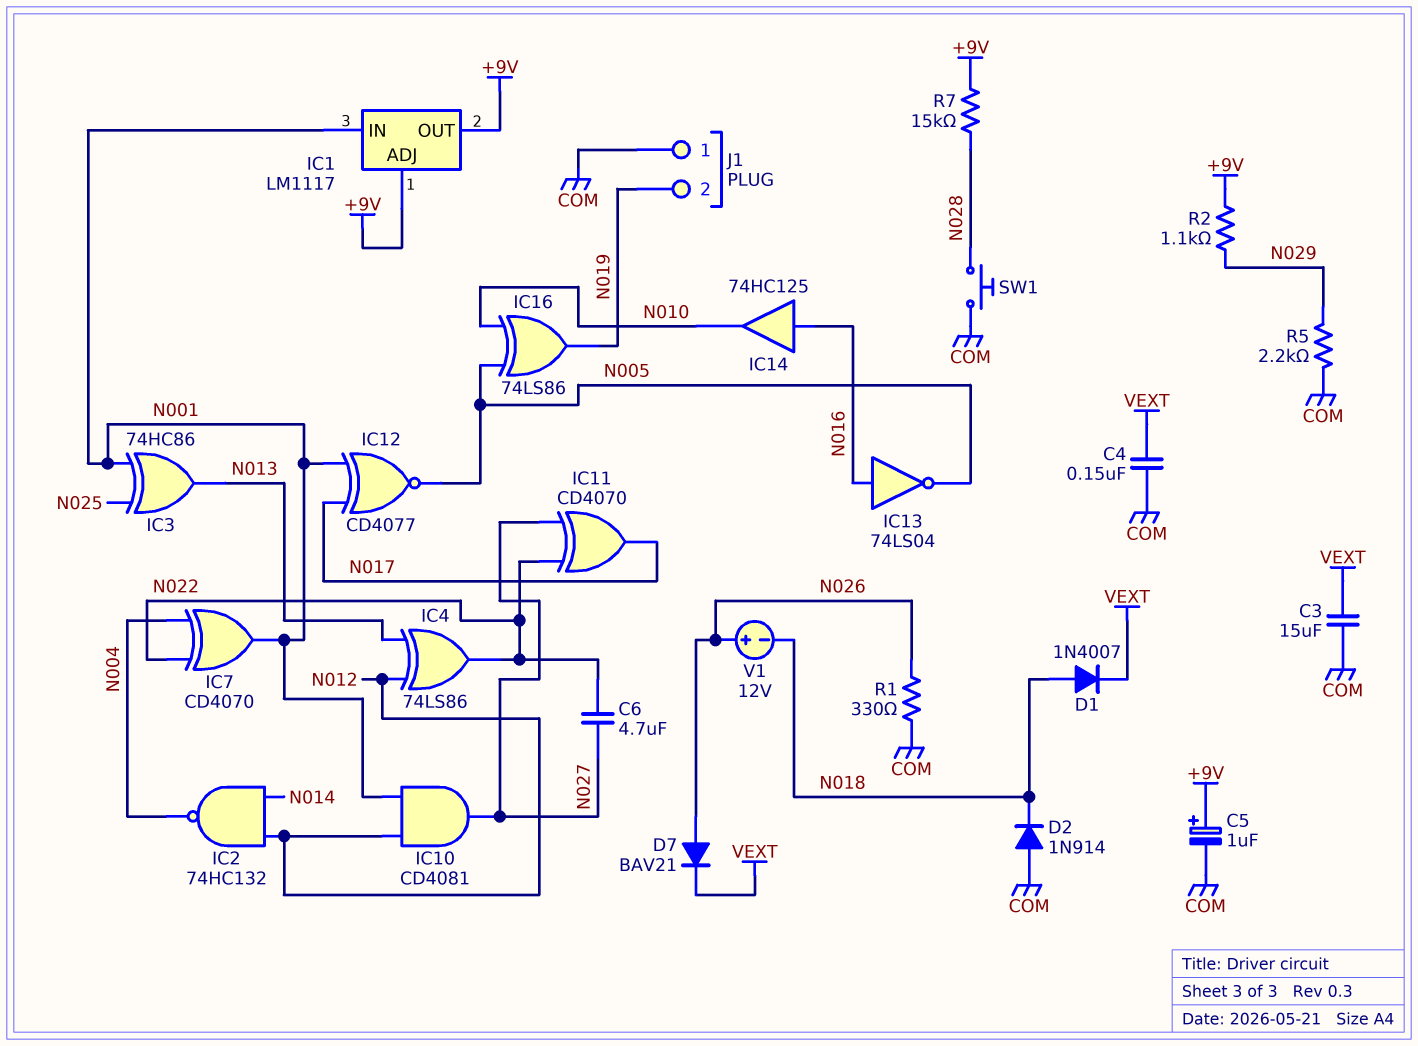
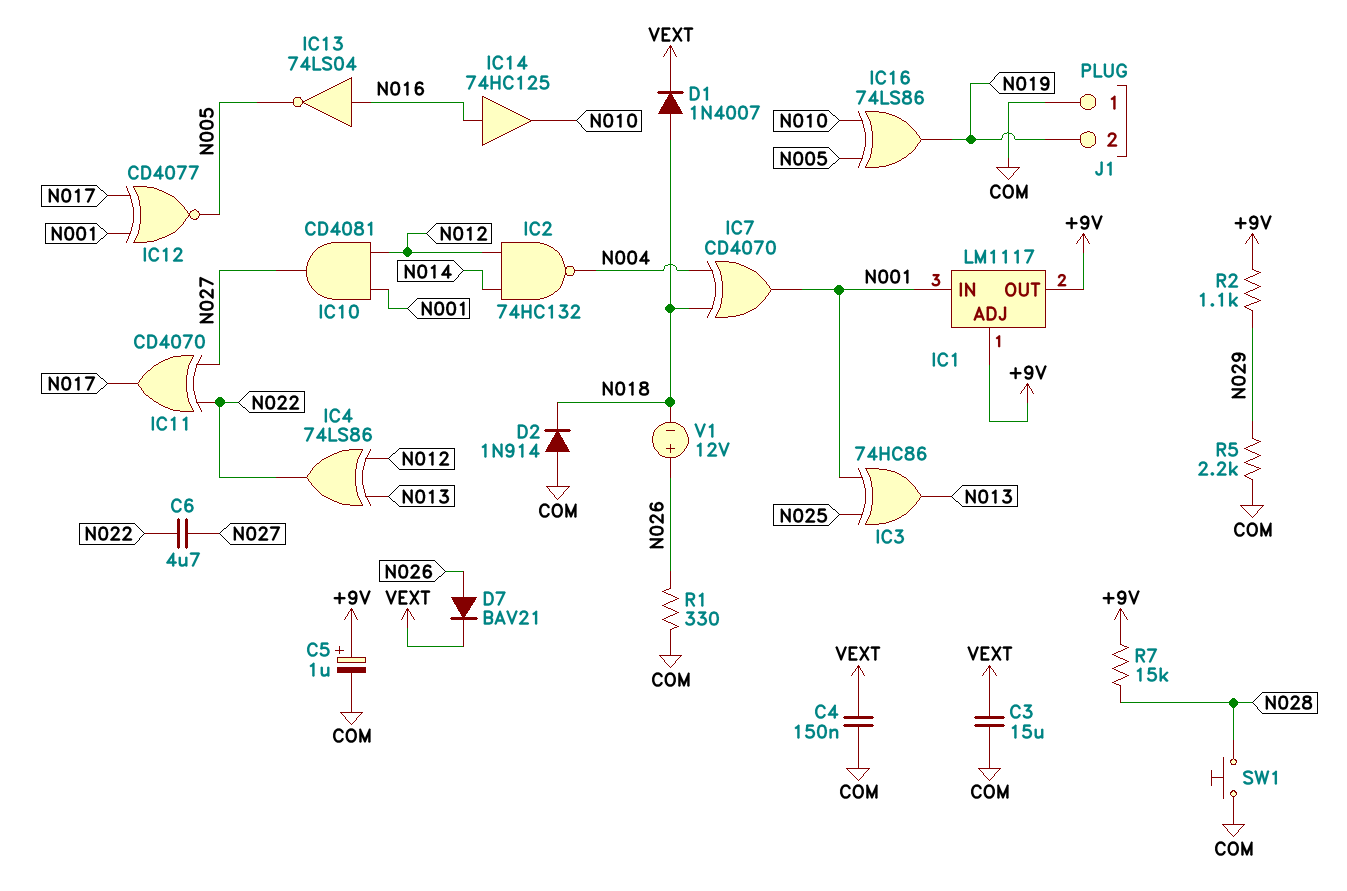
IC7: XOR CD4070 (in N004, in N022, out N001) -> XOR CD4070 (in N004, in N018, out N001)

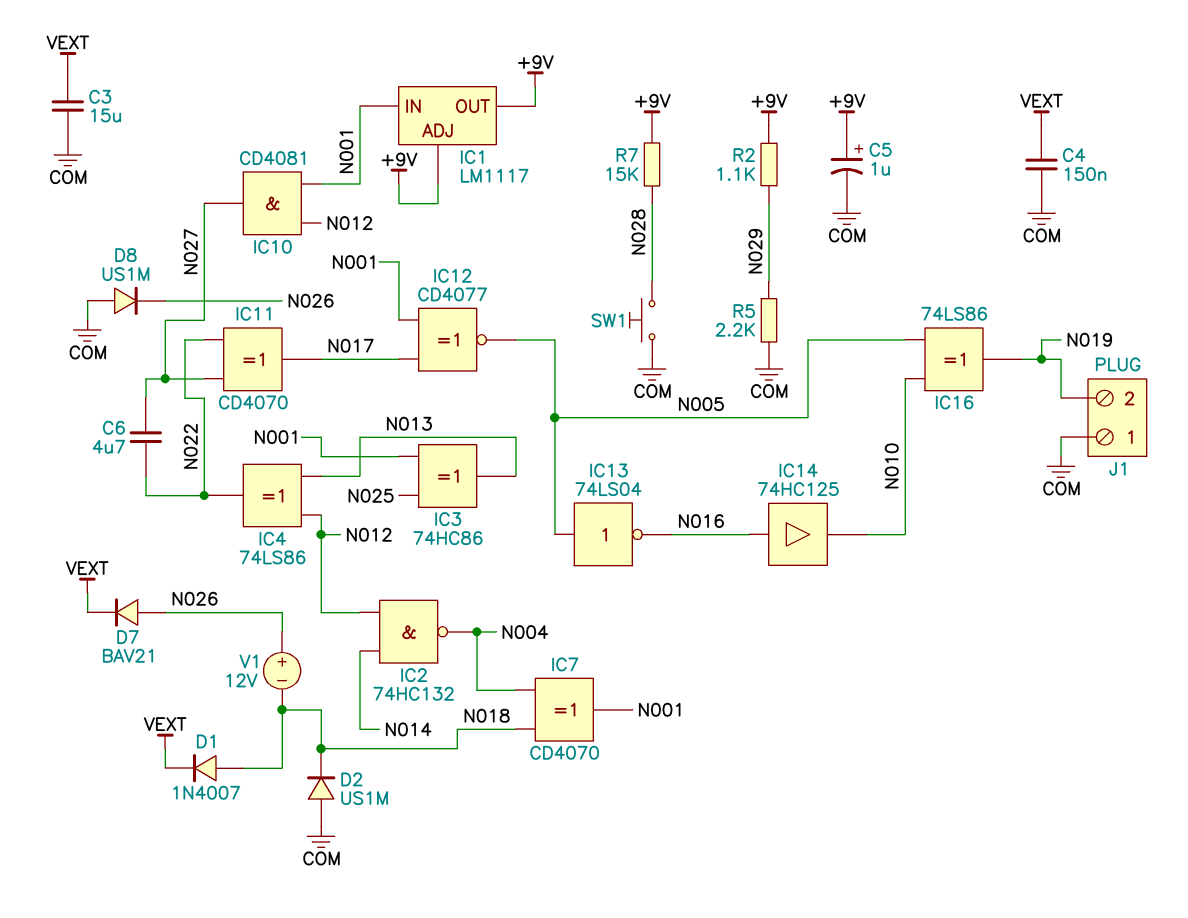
D2: diode 1N914 (A COM, K N018) -> diode US1M (A COM, K N018)
D8: none -> diode US1M (A COM, K N026)
IC13: NOT 74LS04 (in N016, out N005) -> NOT 74LS04 (in N005, out N016)
R1: 330 (COM, N026) -> none

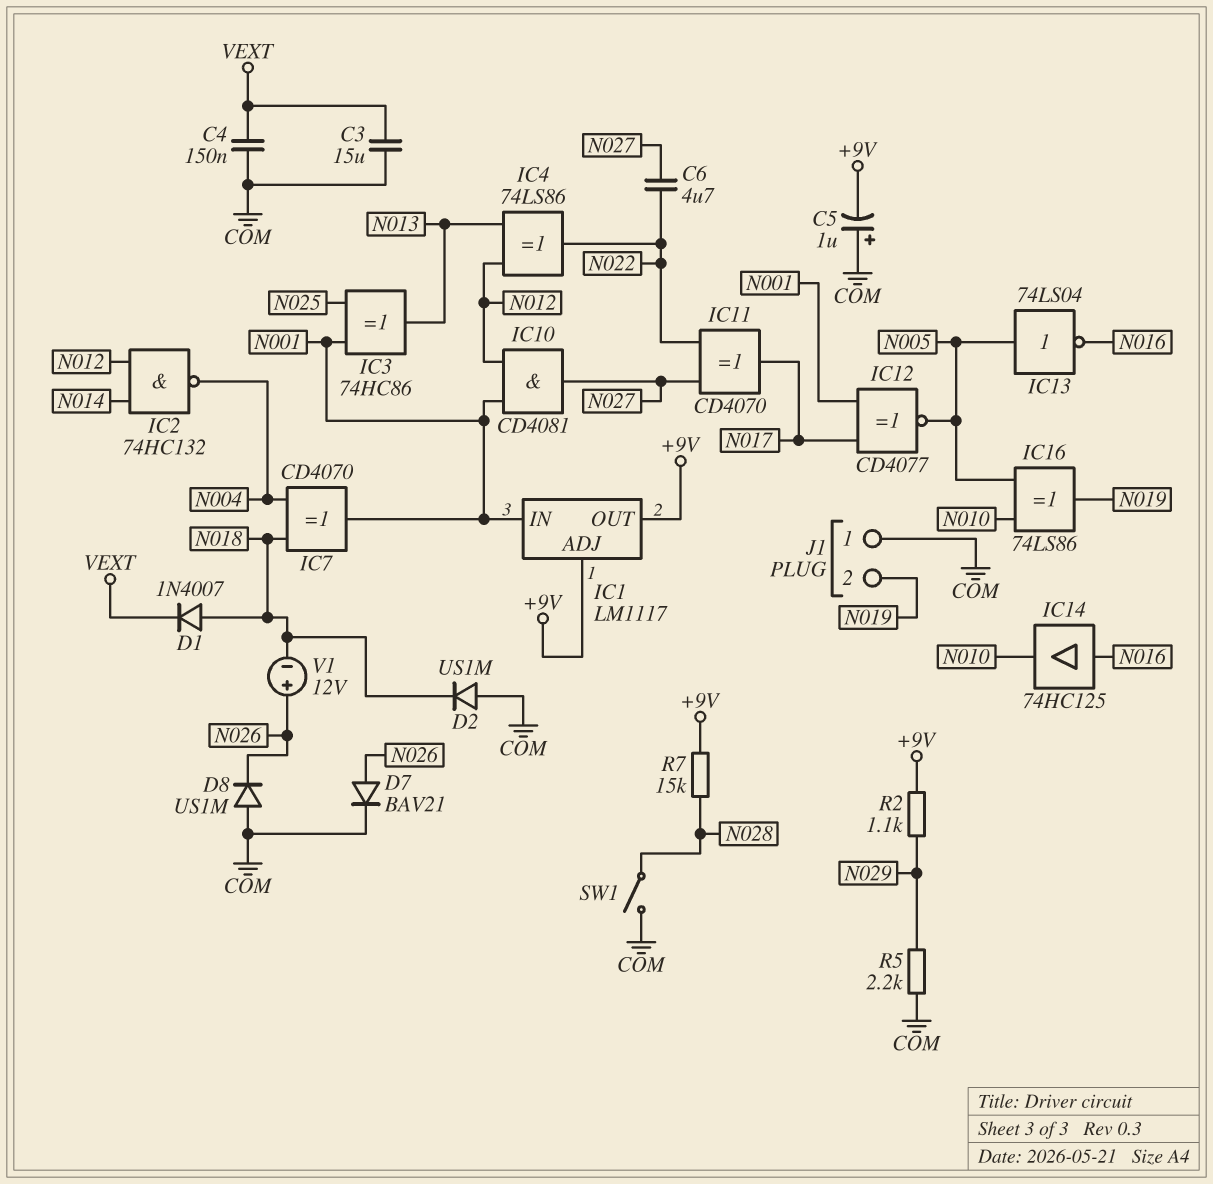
C5: 1uF (plus +9V, minus COM) -> 1uF (plus COM, minus +9V)
D7: diode BAV21 (A N026, K VEXT) -> diode BAV21 (A N026, K COM)
SW1: button (COM, N028) -> switch (COM, N028)

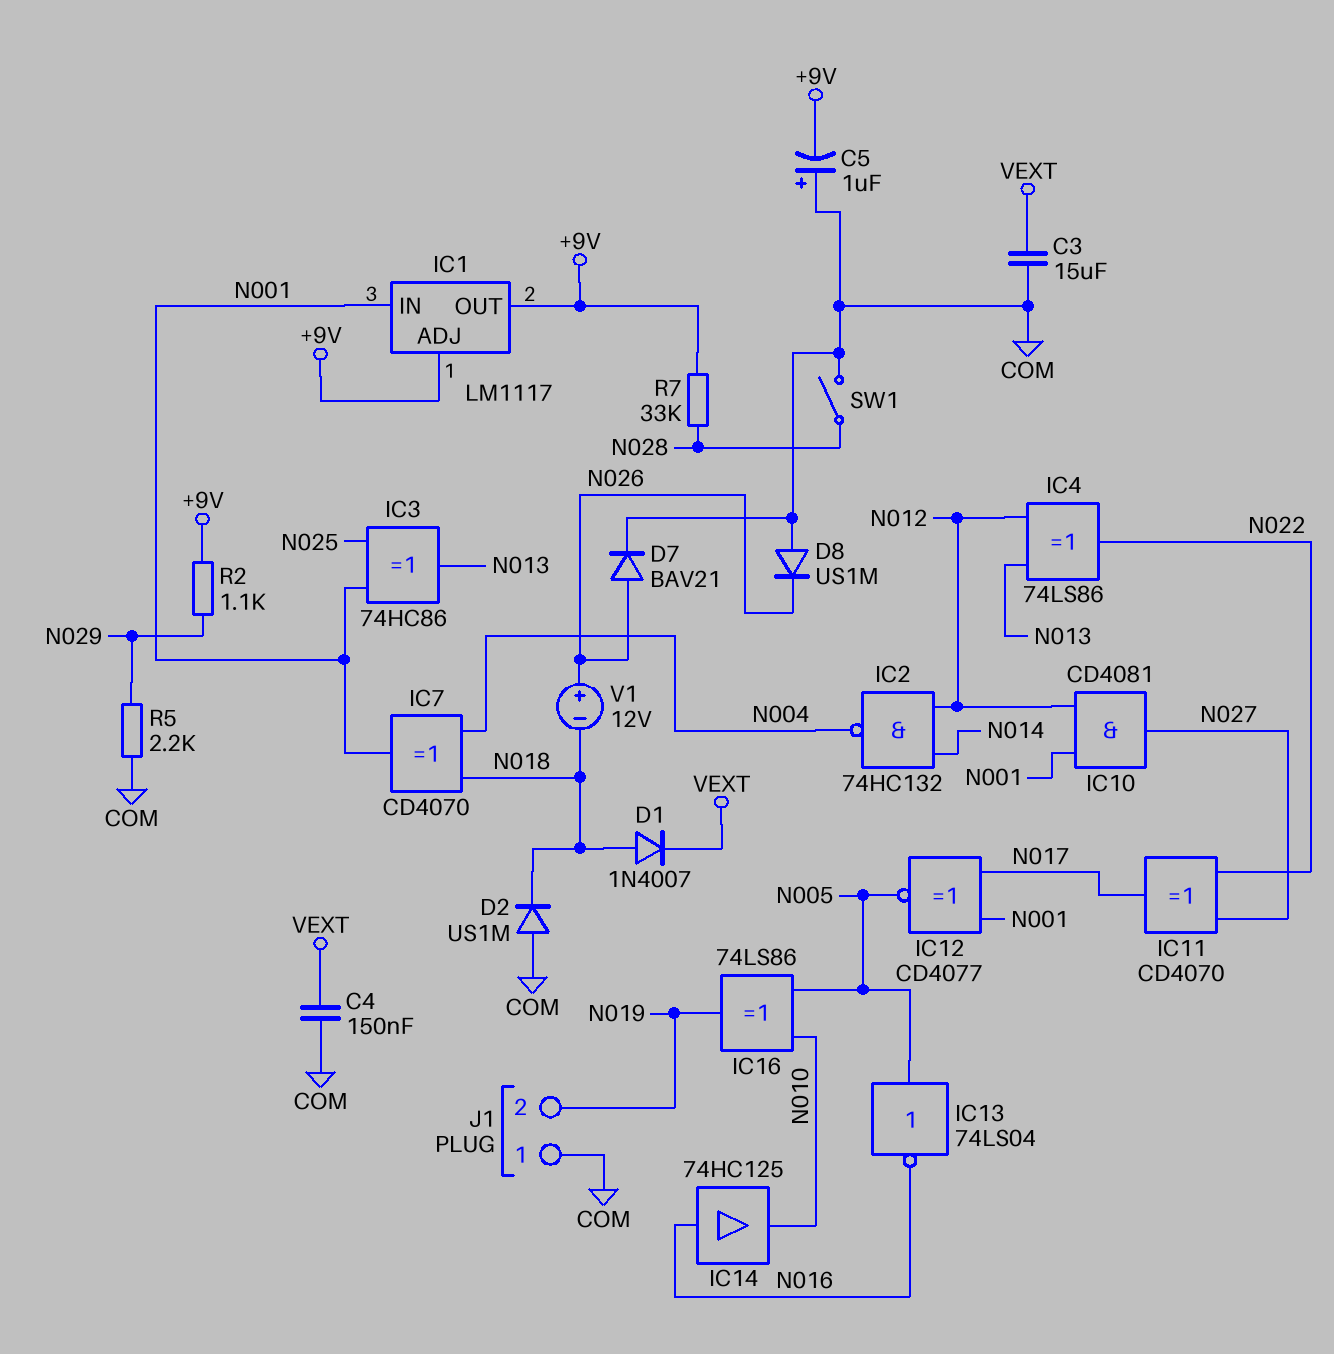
C6: 4.7uF (N022, N027) -> none
R7: 15k (+9V, N028) -> 33k (+9V, N028)

